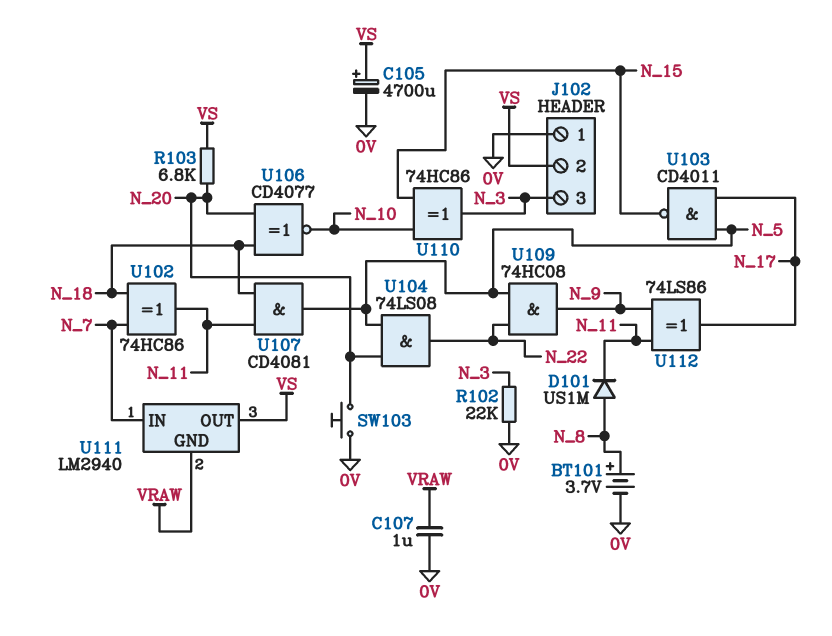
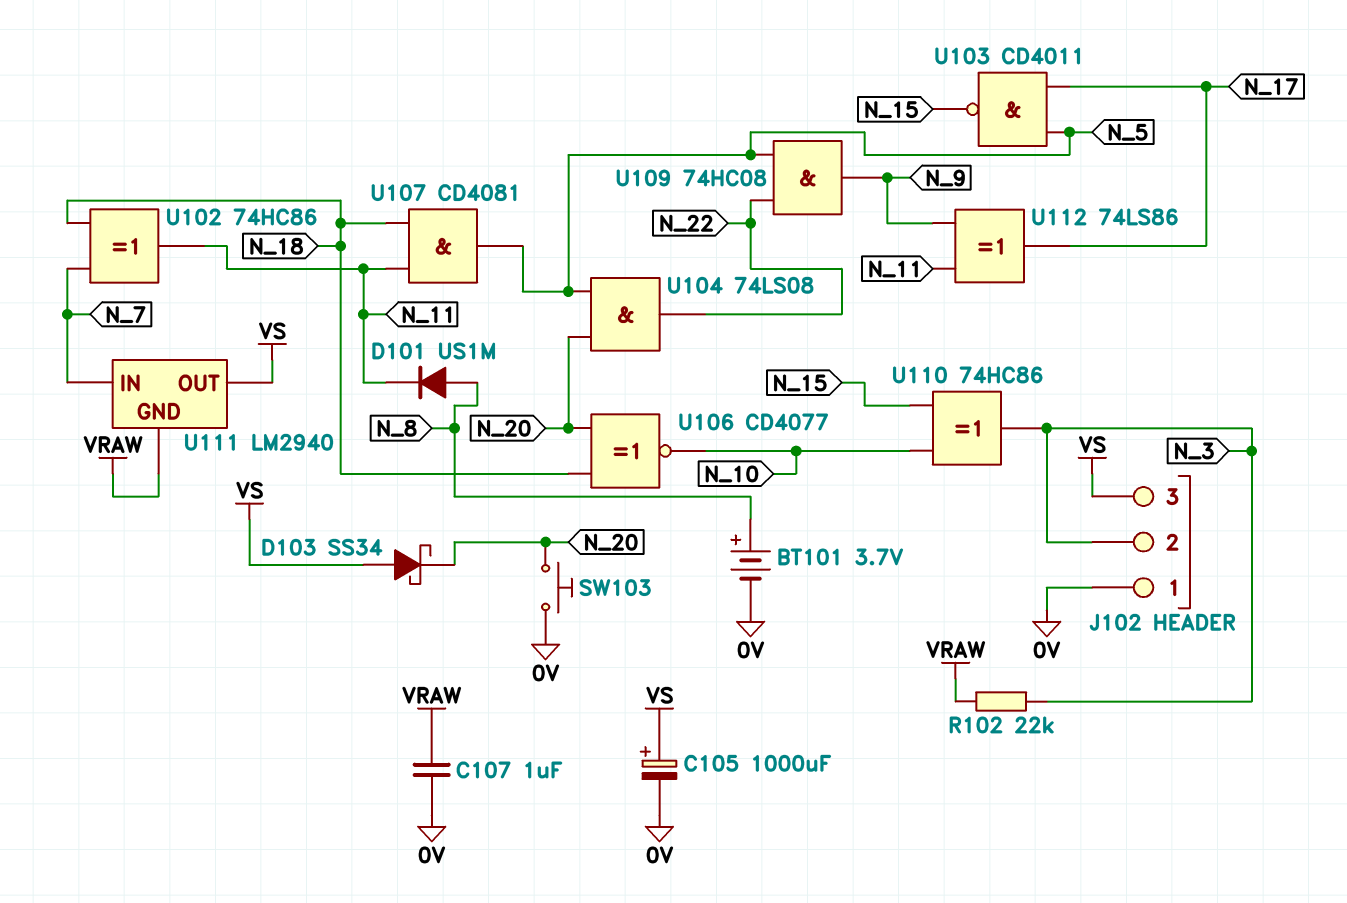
C105: 4700uF (plus VS, minus 0V) -> 1000uF (plus VS, minus 0V)
D103: none -> schottky SS34 (A VS, K N_20)
J102 pin 2: VS -> N_3
J102 pin 3: N_3 -> VS
R102: 22k (0V, N_3) -> 22k (N_3, VRAW)
R103: 6.8k (N_20, VS) -> none

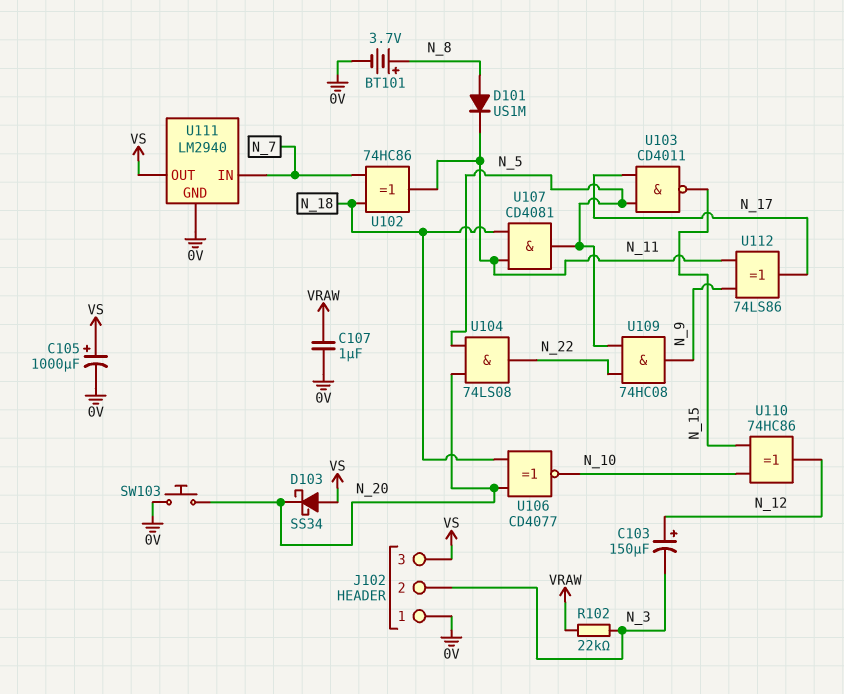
C103: none -> 150uF (plus N_12, minus N_3)
U110: XOR 74HC86 (in N_10, in N_15, out N_3) -> XOR 74HC86 (in N_10, in N_15, out N_12)
U111 pin GND: VRAW -> 0V

